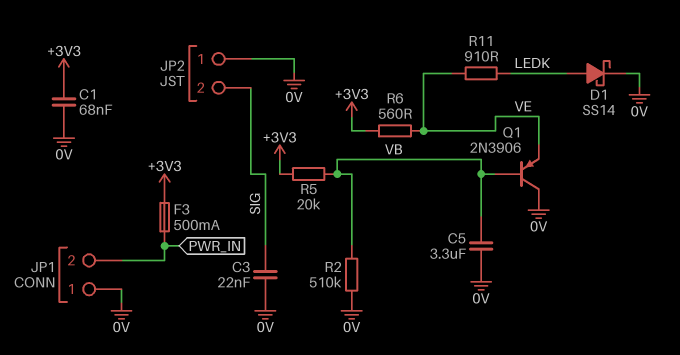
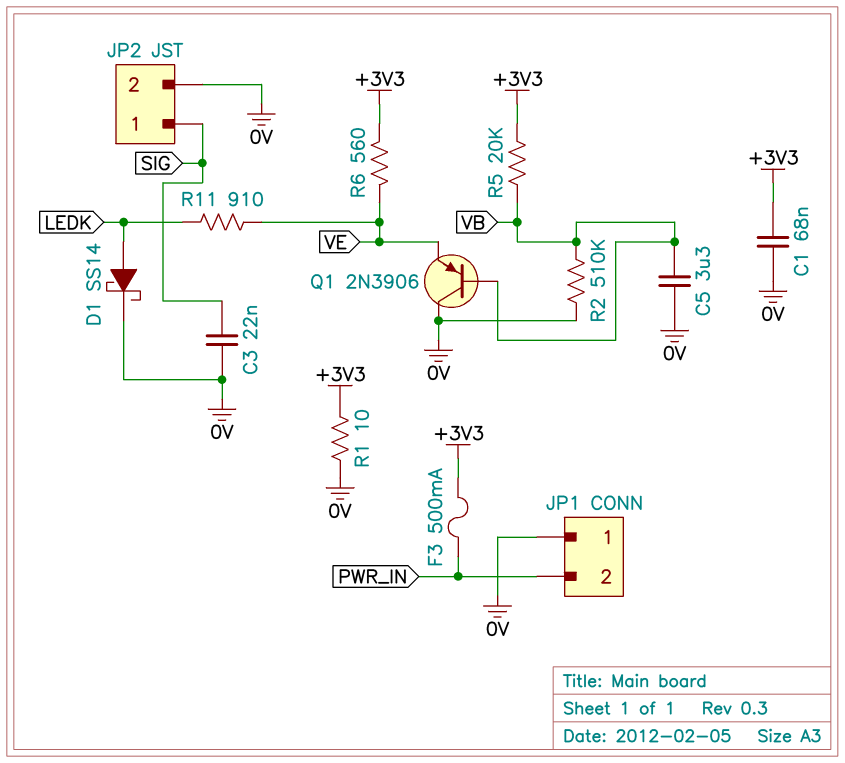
JP2 pin 1: 0V -> SIG
JP2 pin 2: SIG -> 0V
R1: none -> 10 (+3V3, 0V)

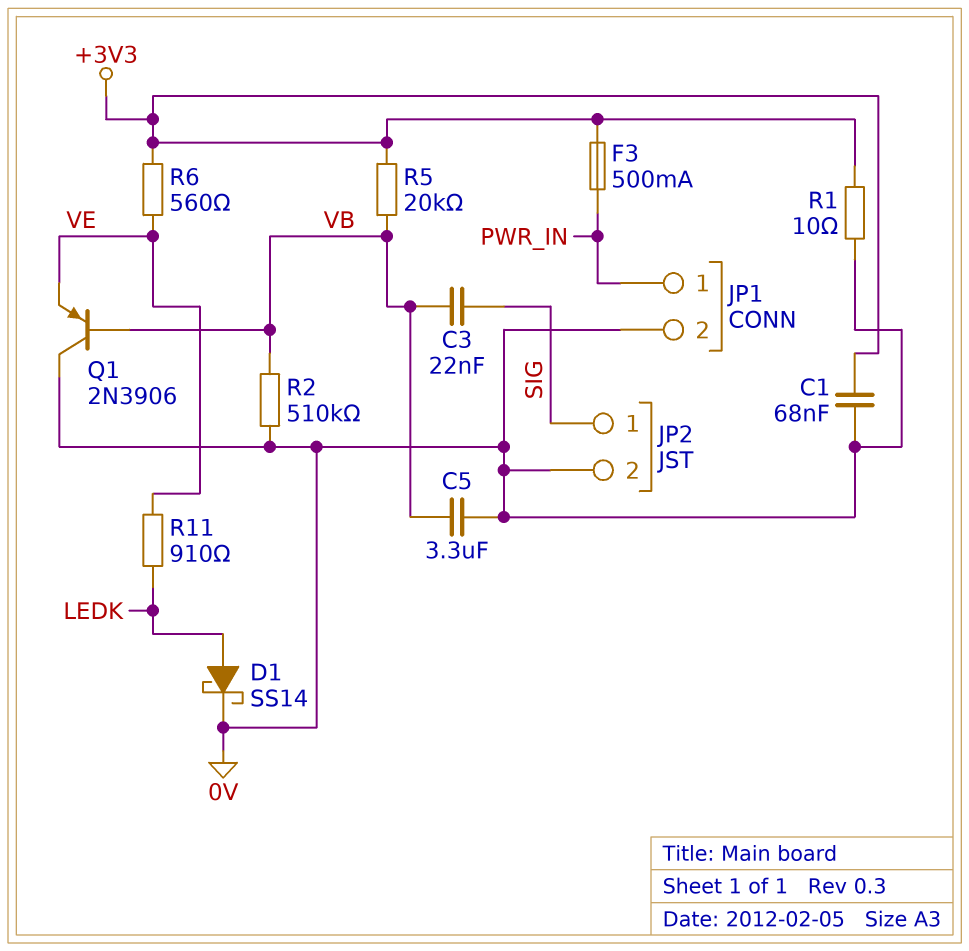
C3: 22nF (0V, SIG) -> 22nF (SIG, VB)
JP1 pin 1: 0V -> PWR_IN
JP1 pin 2: PWR_IN -> 0V

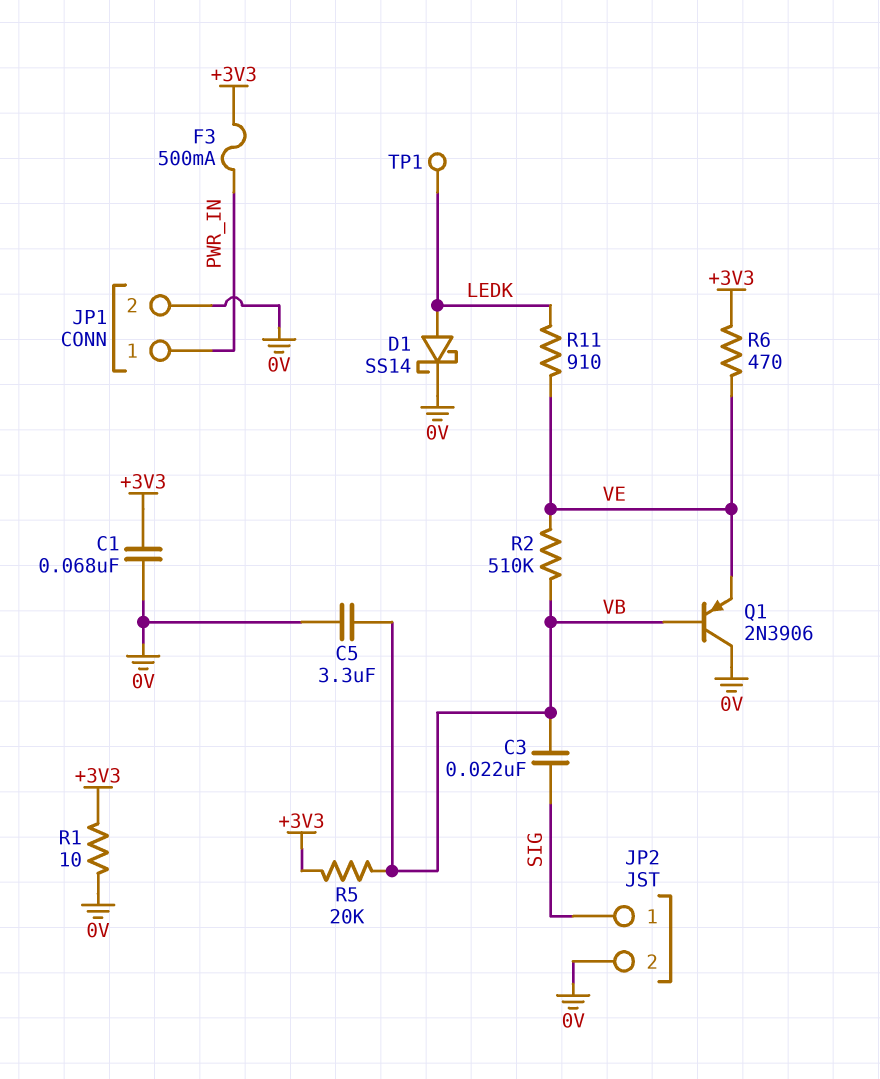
R2: 510k (0V, VB) -> 510k (VB, VE)
R6: 560 (+3V3, VE) -> 470 (+3V3, VE)
TP1: none -> test point (LEDK)

